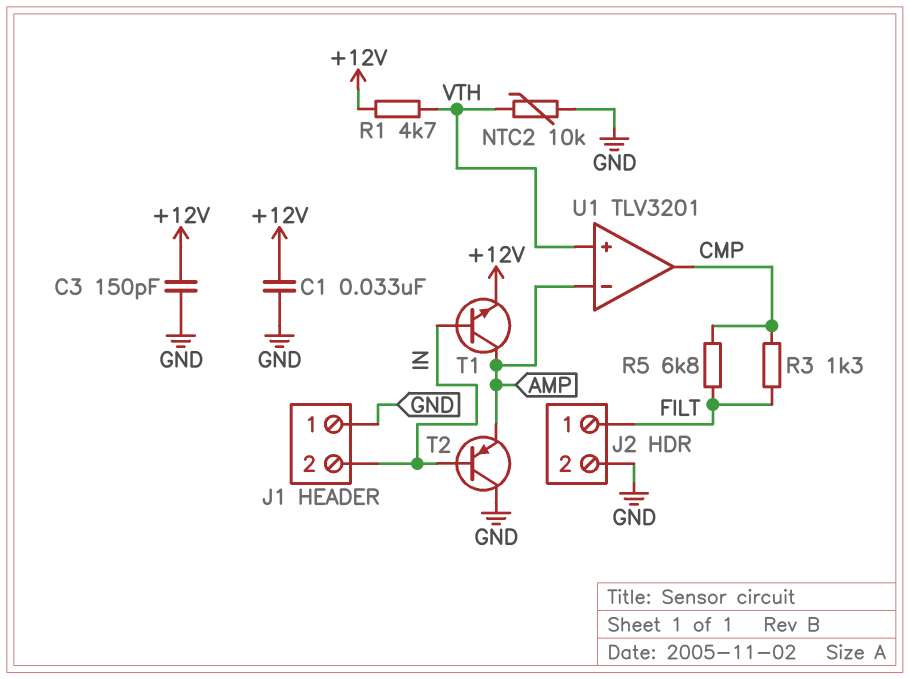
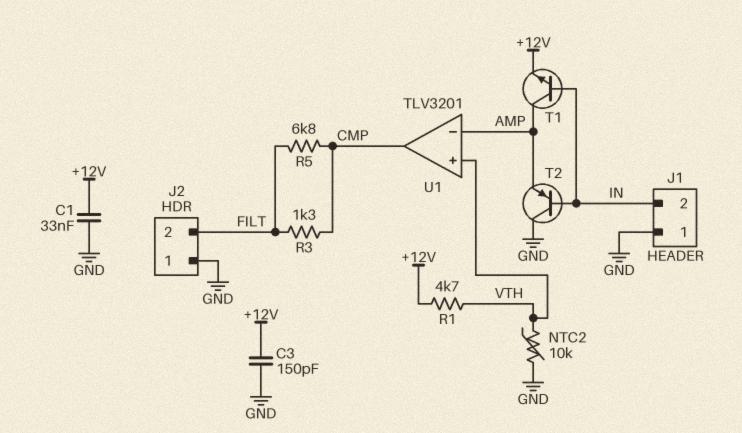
J2 pin 1: FILT -> GND
J2 pin 2: GND -> FILT

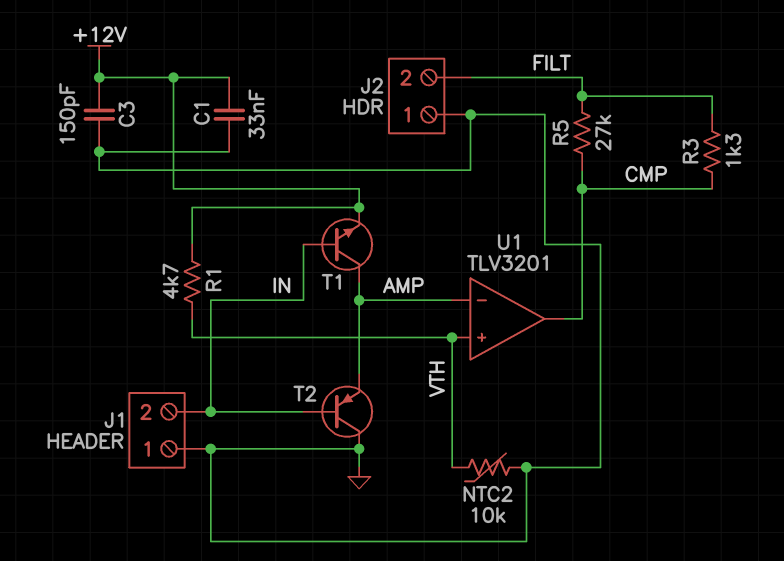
R5: 6.8k (CMP, FILT) -> 27k (CMP, FILT)

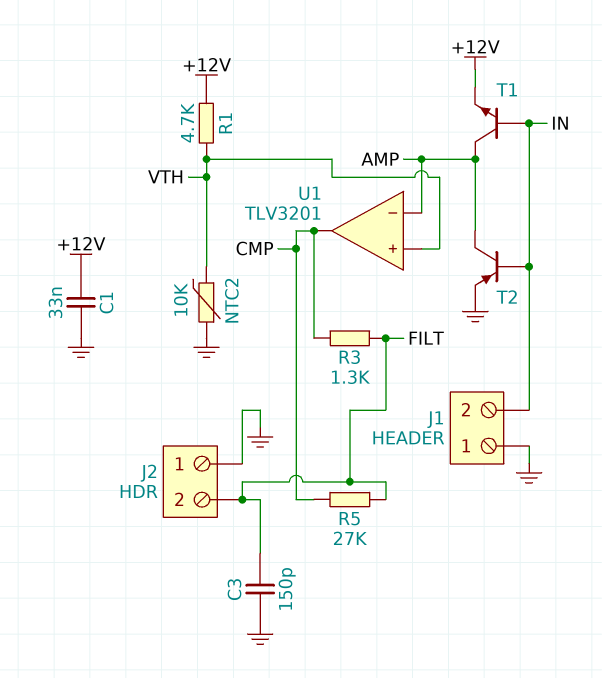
C3: 150pF (+12V, GND) -> 150pF (FILT, GND)
T2: PNP (B IN, C GND, E AMP) -> PNP (B IN, C AMP, E GND)

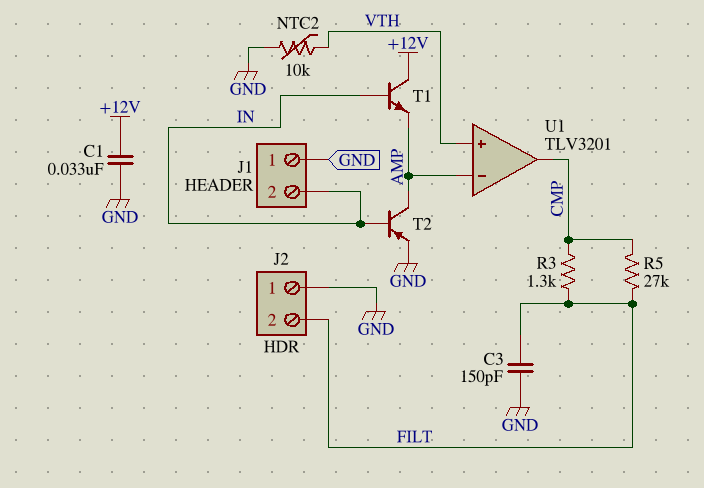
R1: 4.7k (+12V, VTH) -> none
T1: NPN (B IN, C AMP, E +12V) -> NPN (B IN, C +12V, E AMP)

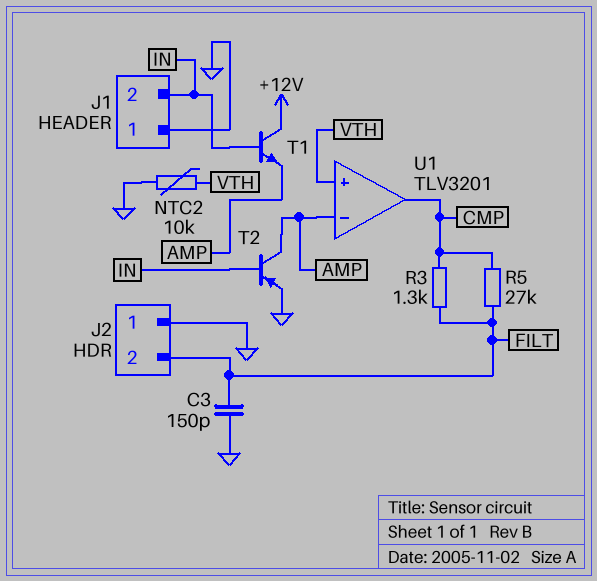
C1: 33nF (+12V, GND) -> none

